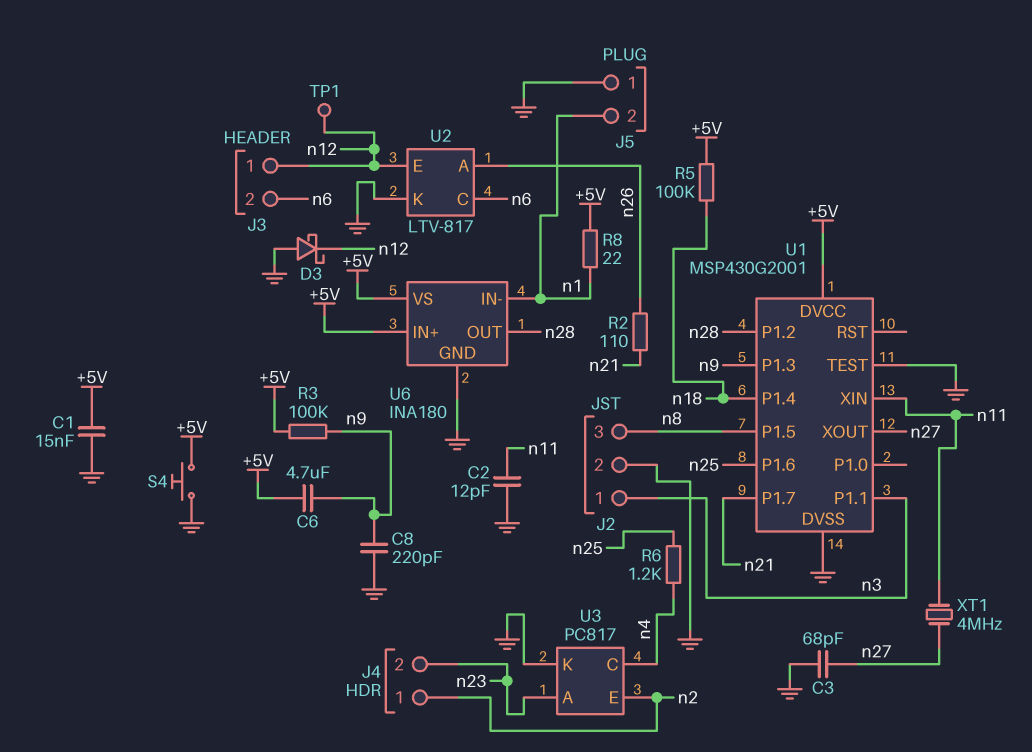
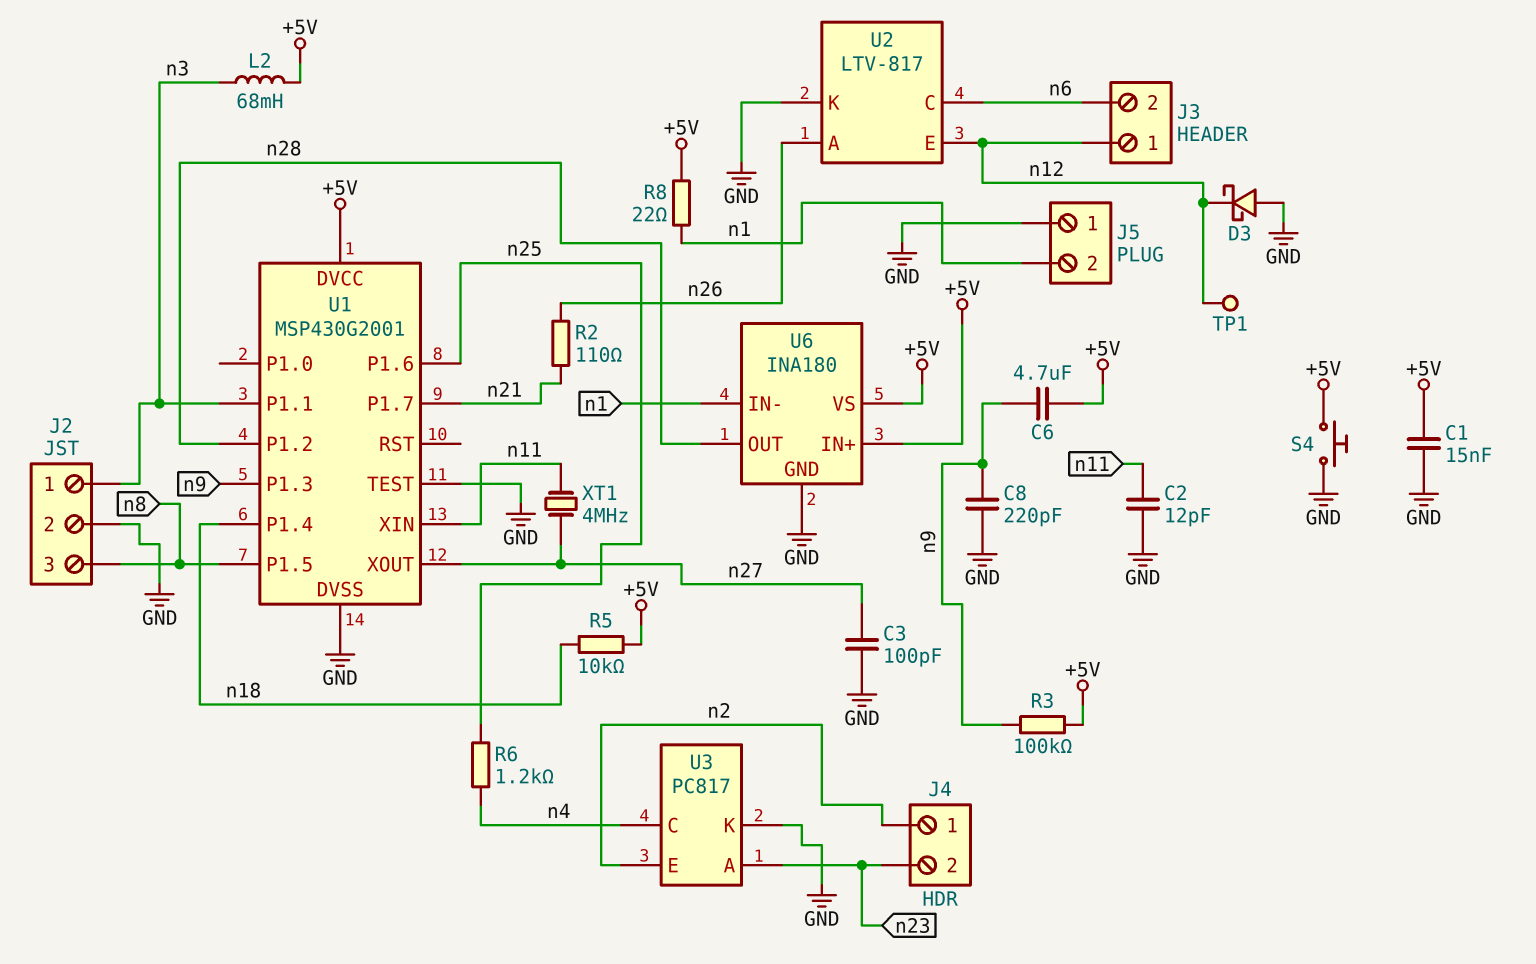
C3: 68pF (GND, n27) -> 100pF (GND, n27)
L2: none -> 68mH (+5V, n3)
R5: 100k (+5V, n18) -> 10k (+5V, n18)

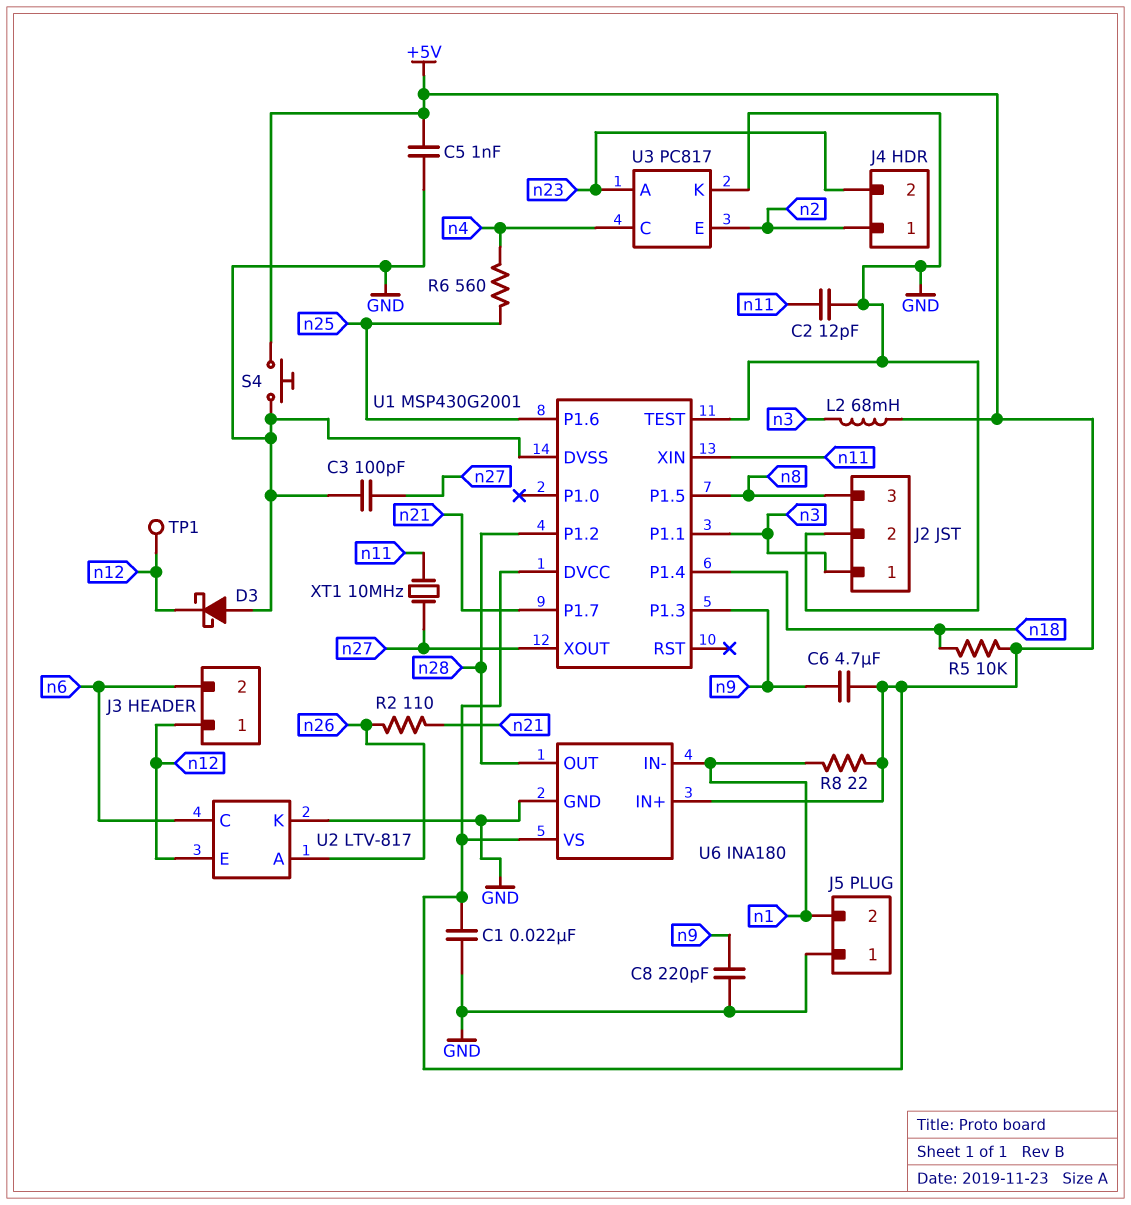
C1: 15nF (+5V, GND) -> 22nF (+5V, GND)
C5: none -> 1nF (+5V, GND)
R3: 100k (+5V, n9) -> none
R6: 1.2k (n4, n25) -> 560 (n4, n25)
XT1: 4MHz (n11, n27) -> 10MHz (n11, n27)

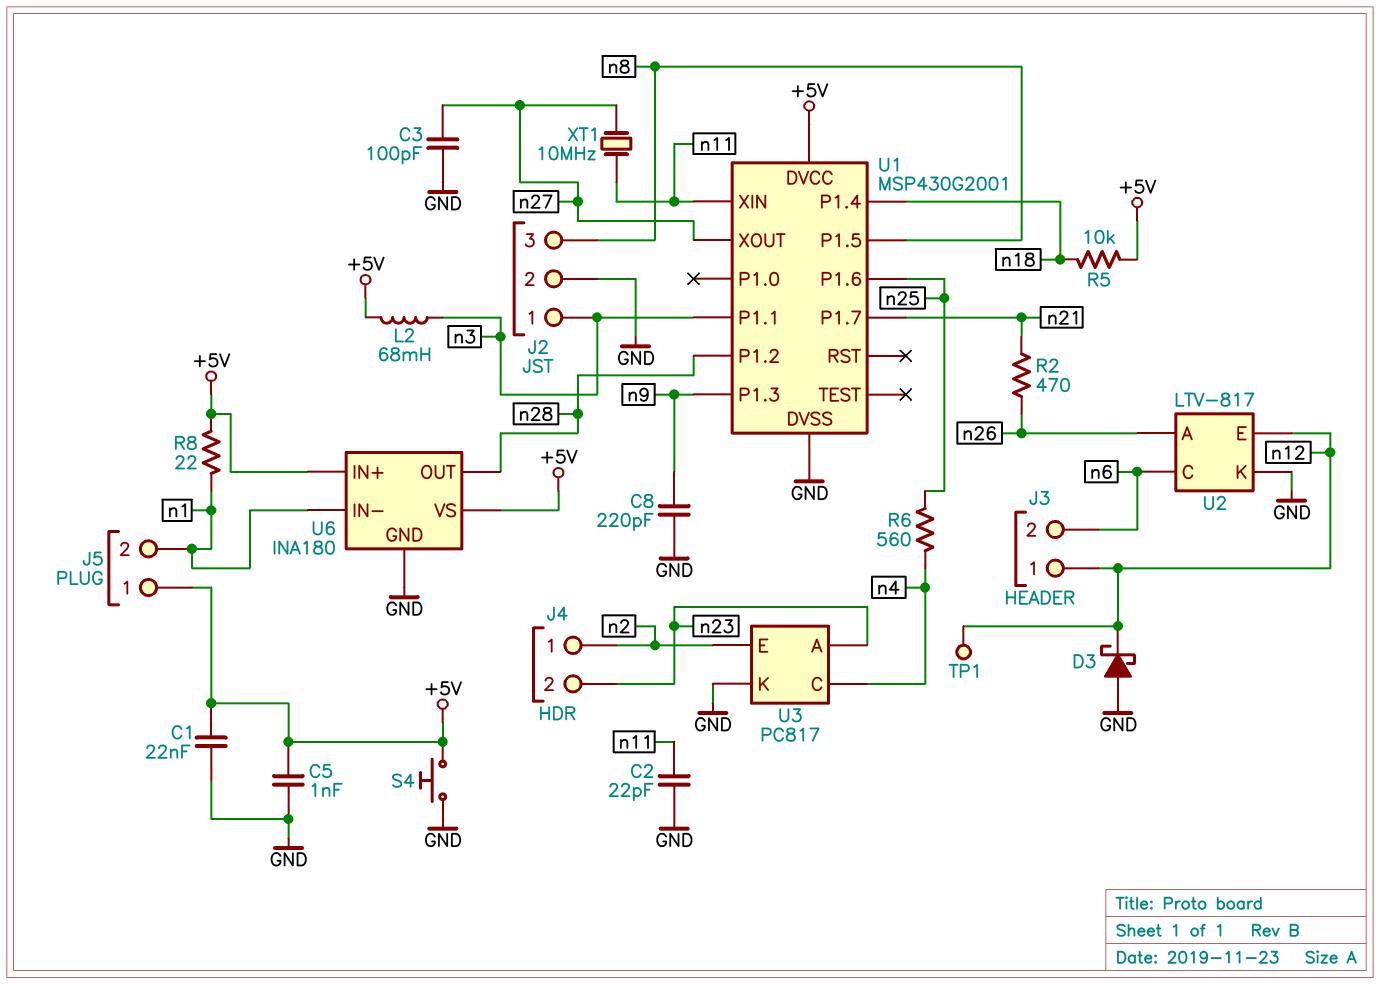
C2: 12pF (GND, n11) -> 22pF (GND, n11)
C6: 4.7uF (+5V, n9) -> none
J5 pin 1: GND -> +5V
R2: 110 (n21, n26) -> 470 (n21, n26)
U1 pin TEST: GND -> none

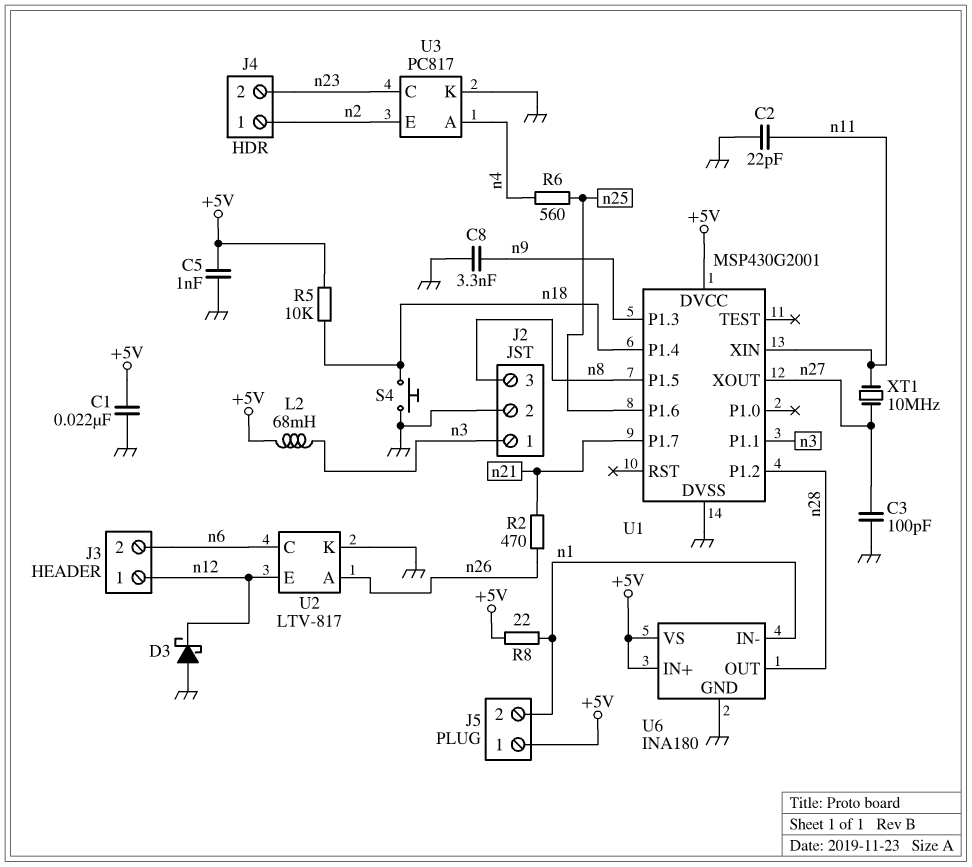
C8: 220pF (GND, n9) -> 3.3nF (GND, n9)
S4: button (+5V, GND) -> button (GND, n18)
TP1: test point (n12) -> none
U3 pin A: n23 -> n4
U3 pin C: n4 -> n23

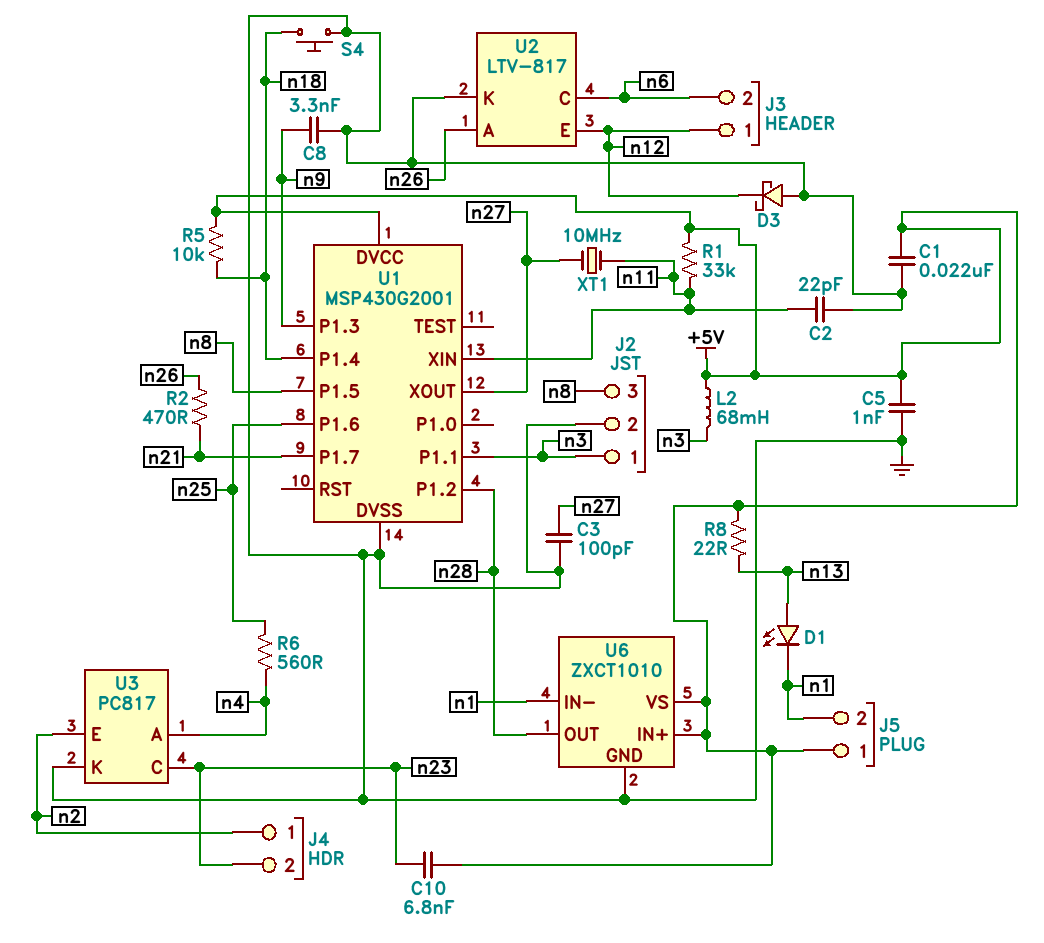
C10: none -> 6.8nF (+5V, n23)
D1: none -> LED (A n13, K n1)
R1: none -> 33k (+5V, n11)
R8: 22 (+5V, n1) -> 22 (+5V, n13)
U6: INA180 -> ZXCT1010

